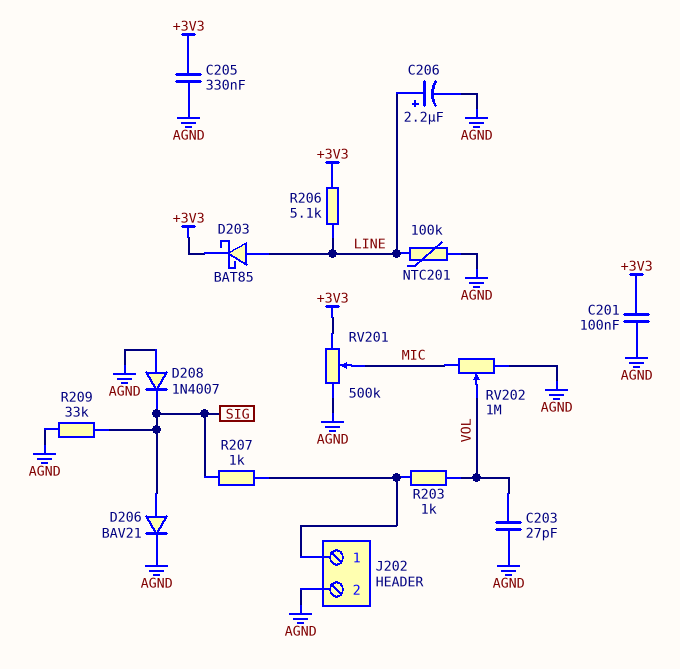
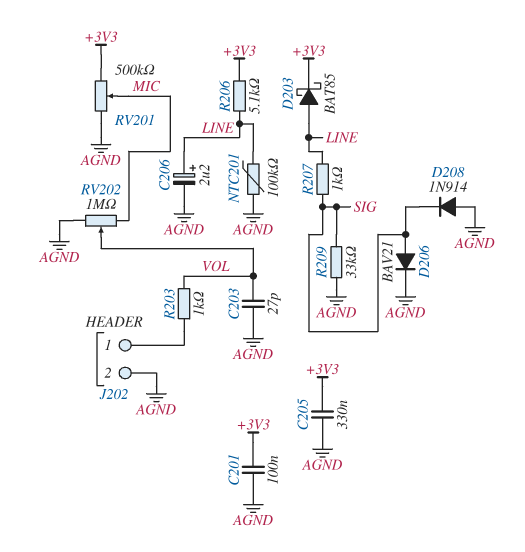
D208: diode 1N4007 (A AGND, K SIG) -> diode 1N914 (A AGND, K SIG)
R207: 1k (J202/1, SIG) -> 1k (LINE, SIG)

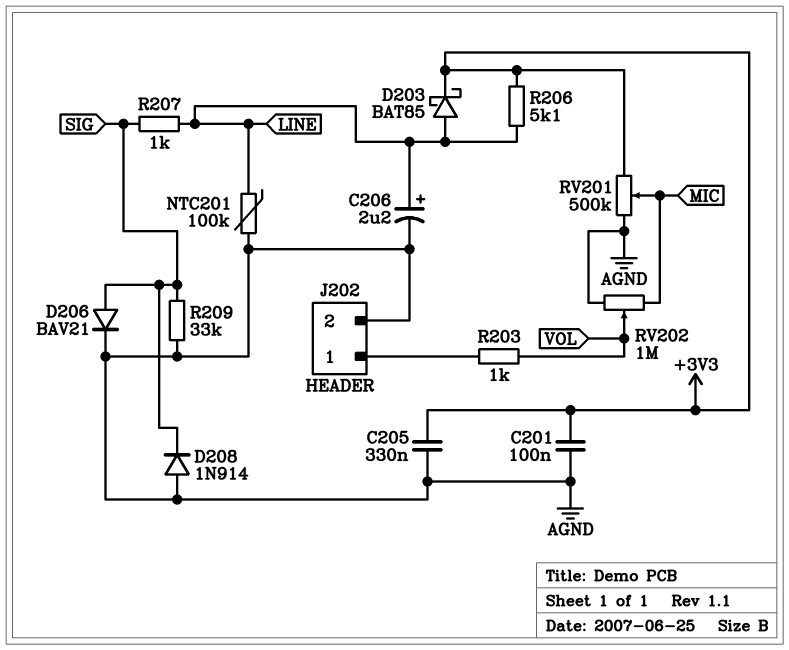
C203: 27pF (AGND, VOL) -> none

